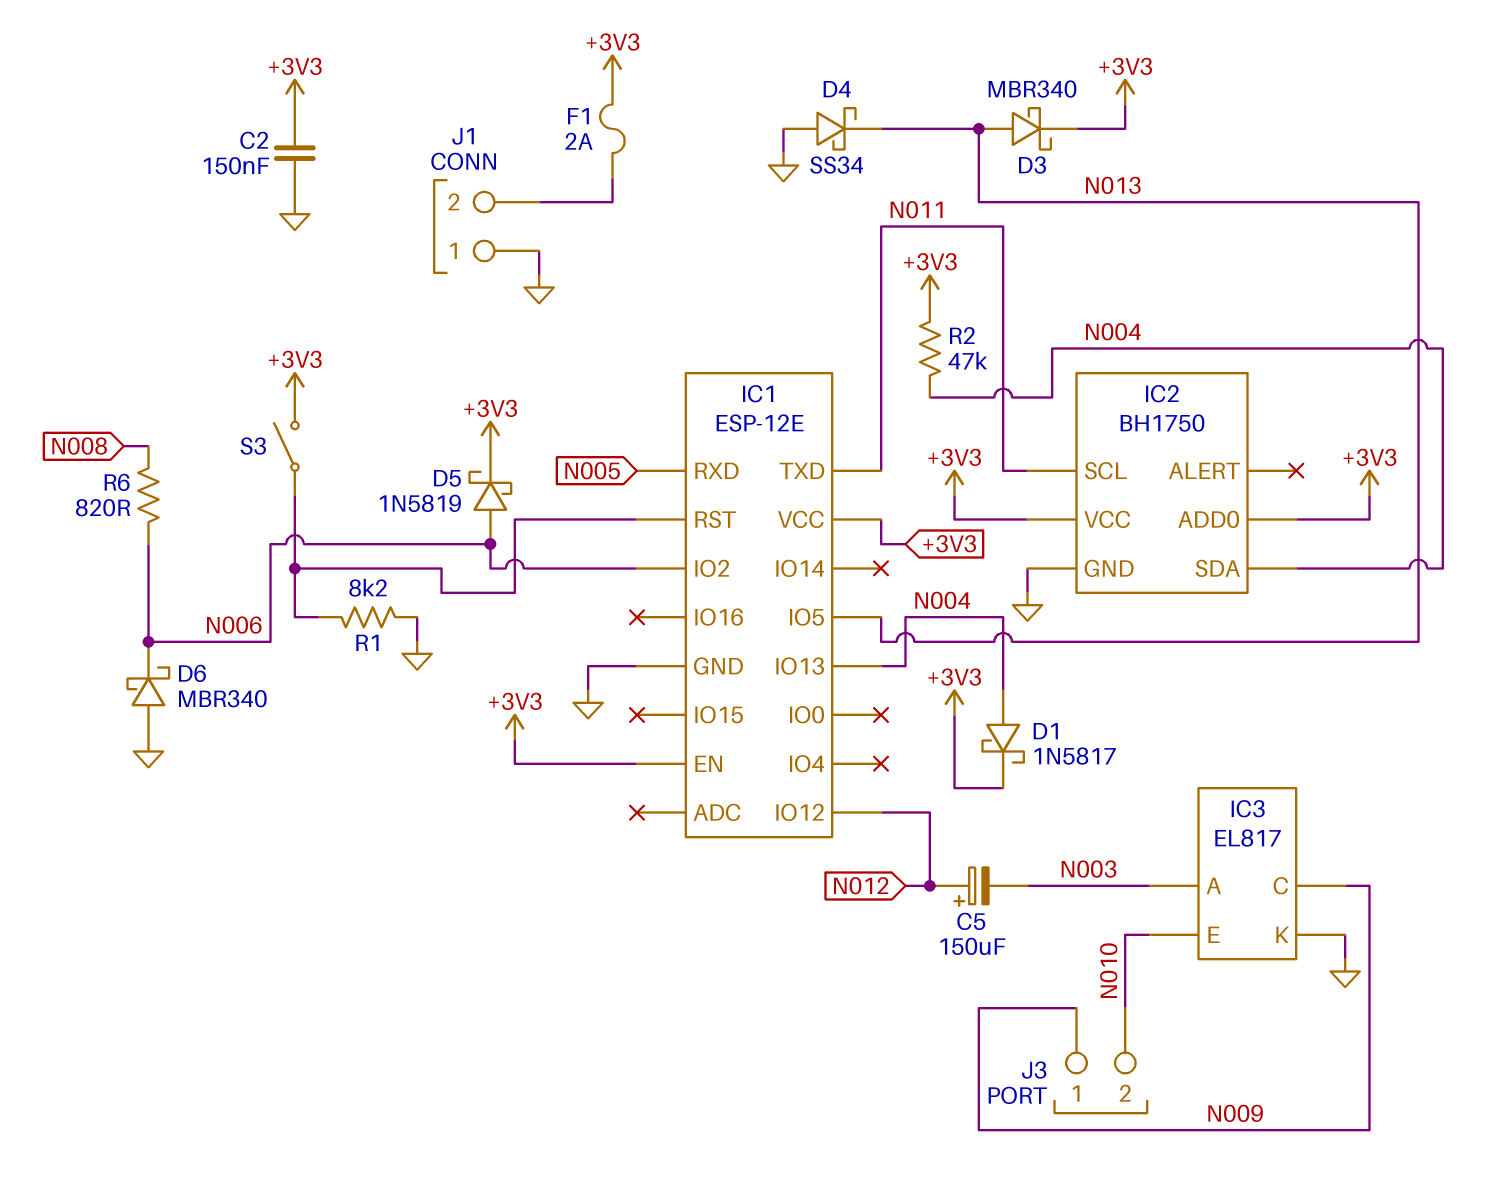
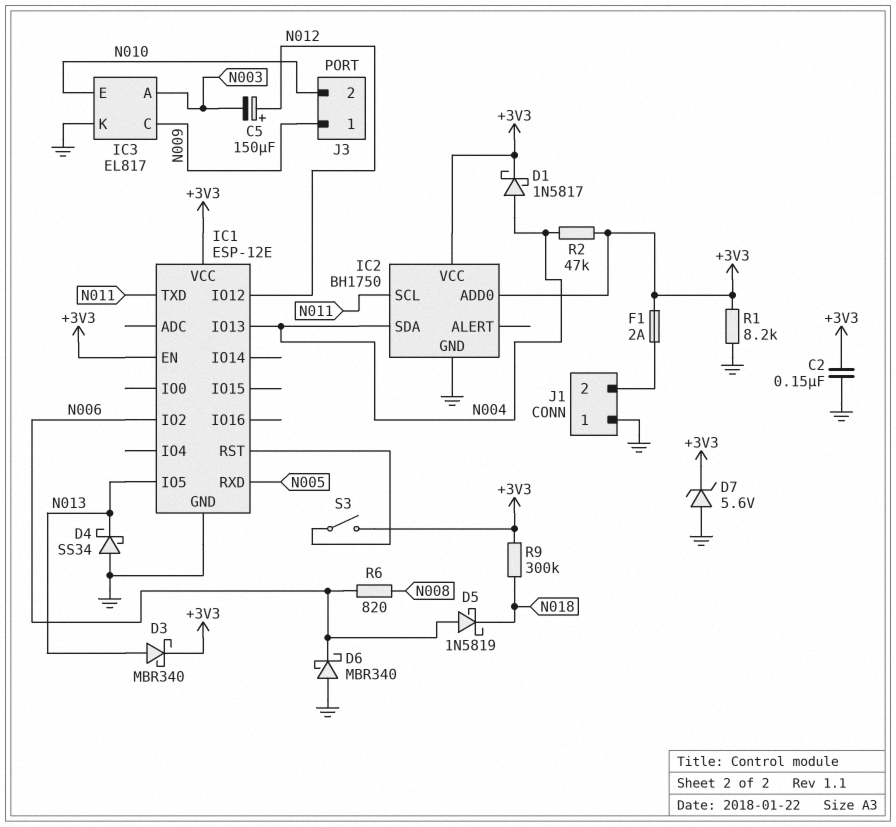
D5: schottky 1N5819 (A N006, K +3V3) -> schottky 1N5819 (A N006, K N018)
D7: none -> zener 5.6V (A GND, K +3V3)
R1: 8.2k (GND, IC1/RST) -> 8.2k (+3V3, GND)
R9: none -> 300k (+3V3, N018)

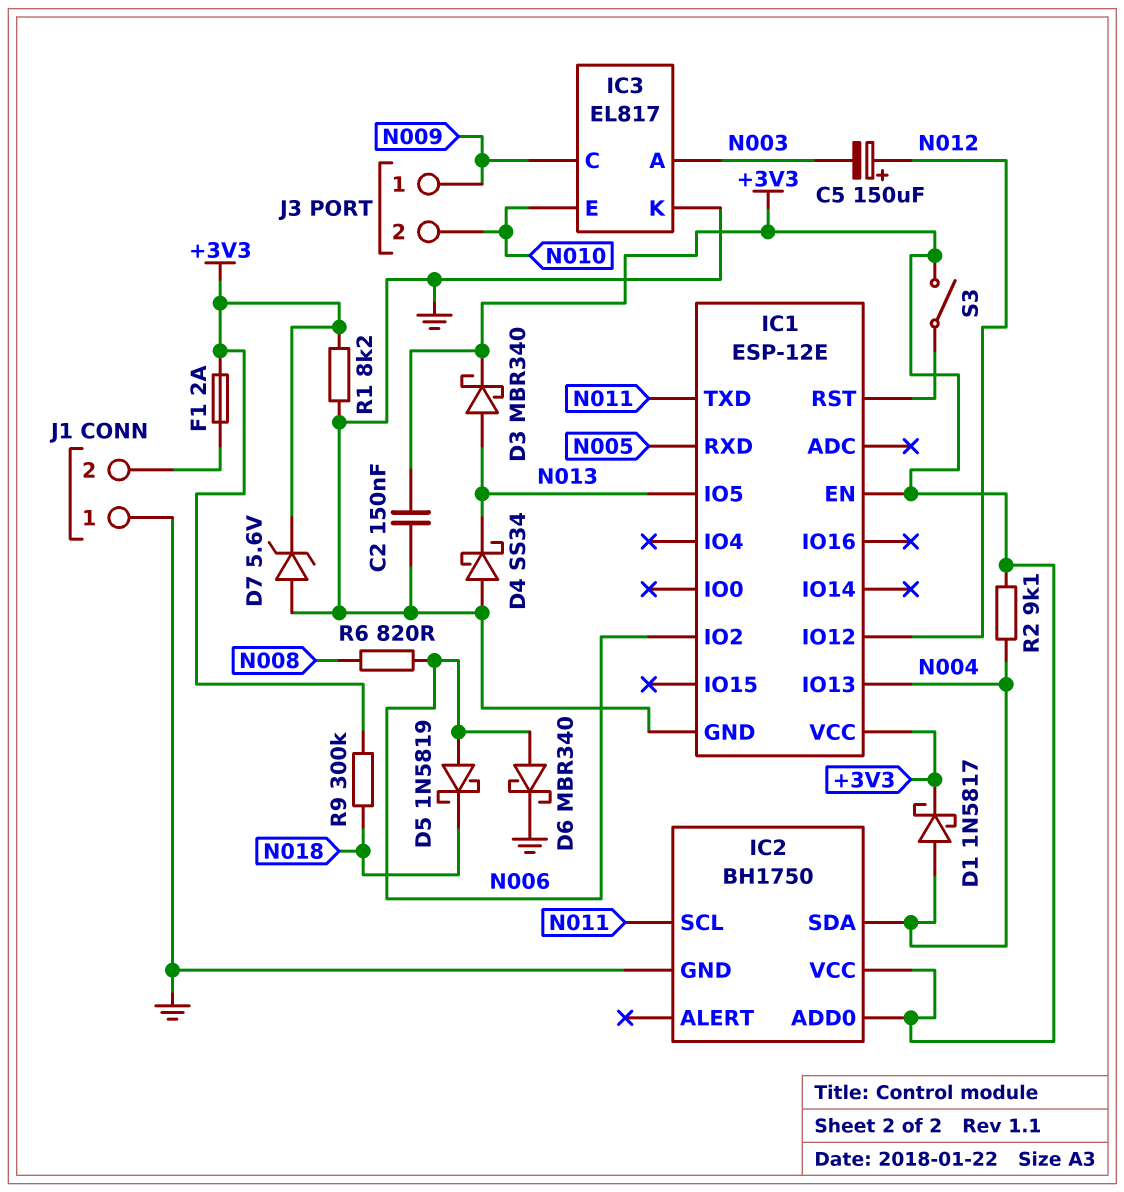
D6: schottky MBR340 (A GND, K N006) -> schottky MBR340 (A N006, K GND)
R2: 47k (+3V3, N004) -> 9.1k (+3V3, N004)

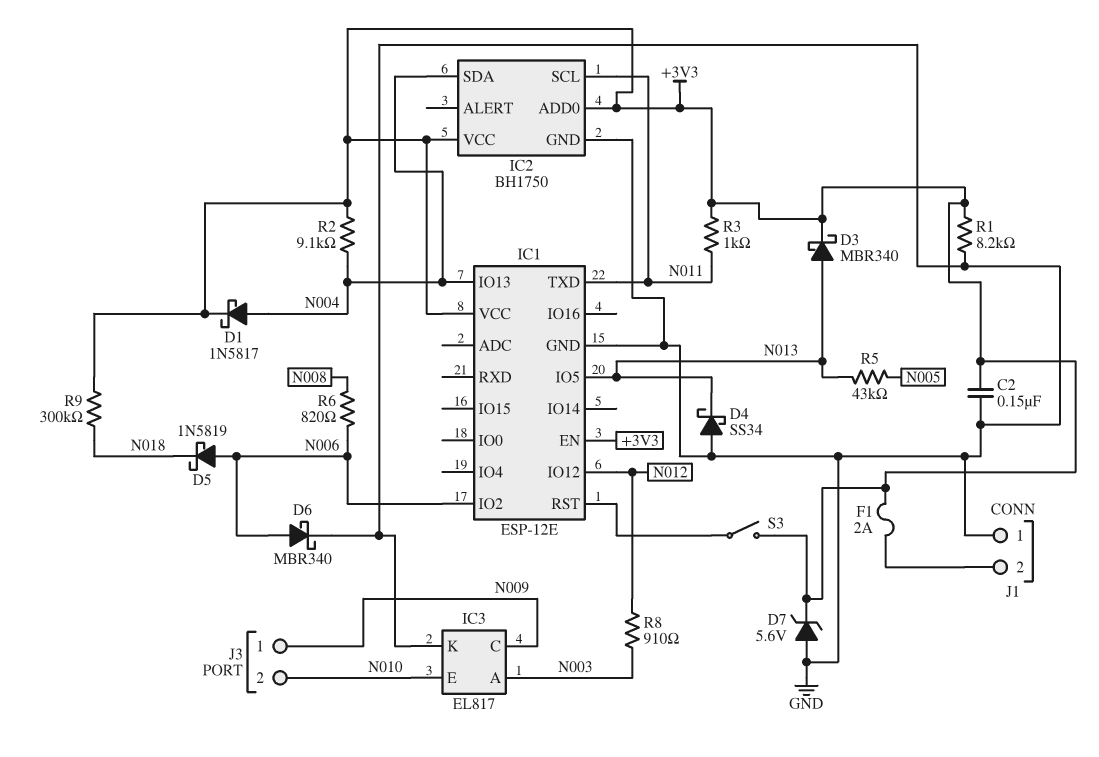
C5: 150uF (plus N012, minus N003) -> none
IC1 pin RXD: N005 -> none
R3: none -> 1k (+3V3, N011)
R5: none -> 43k (N005, N013)
R8: none -> 910 (N003, N012)

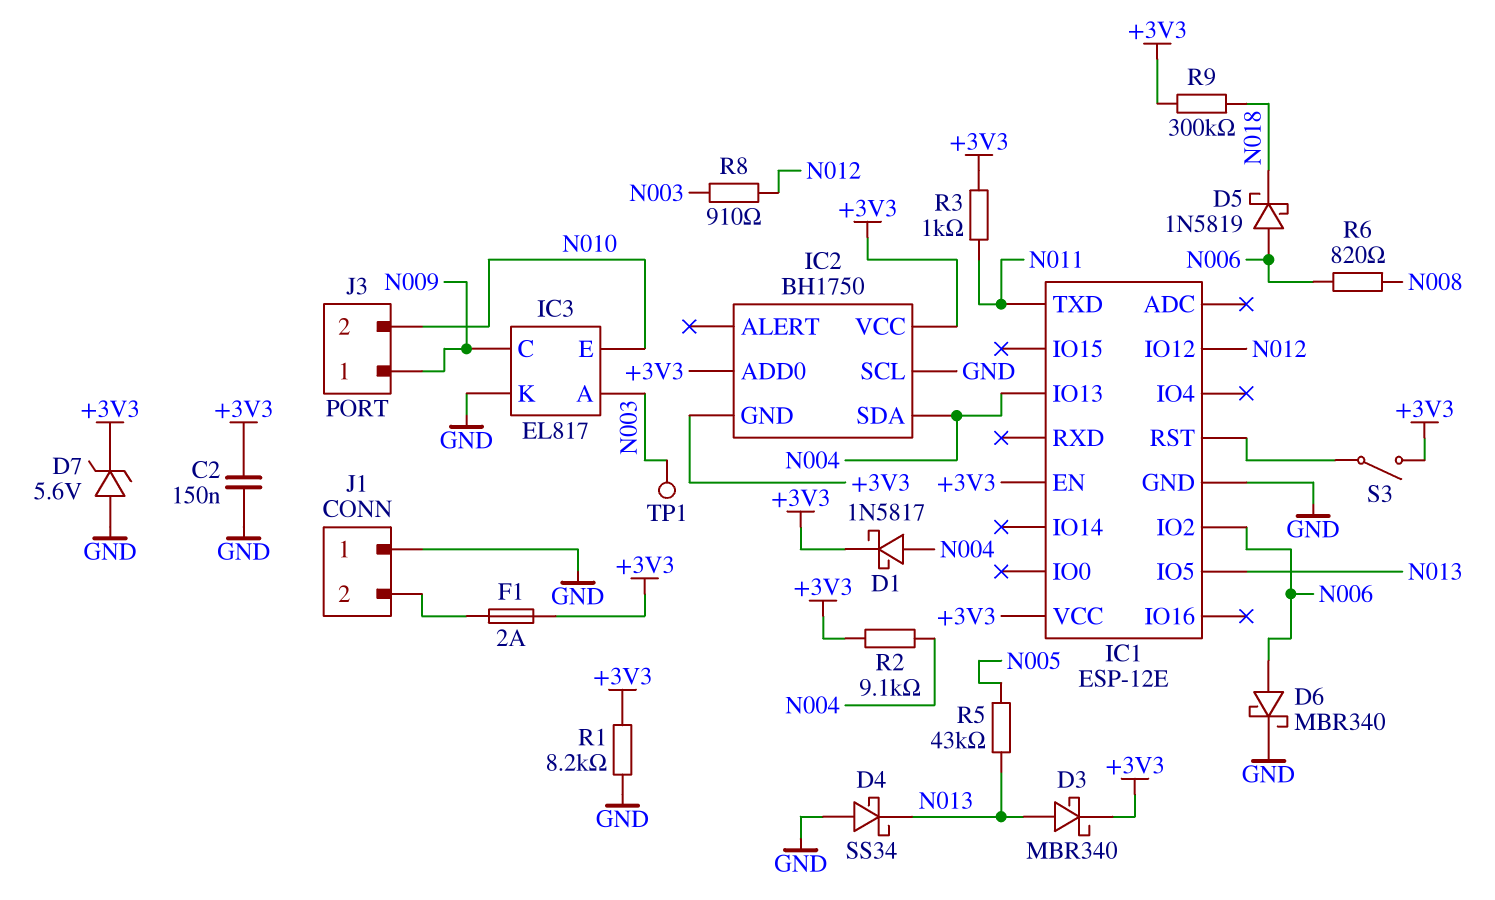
IC2 pin GND: GND -> +3V3
IC2 pin SCL: N011 -> GND
TP1: none -> test point (N003)

